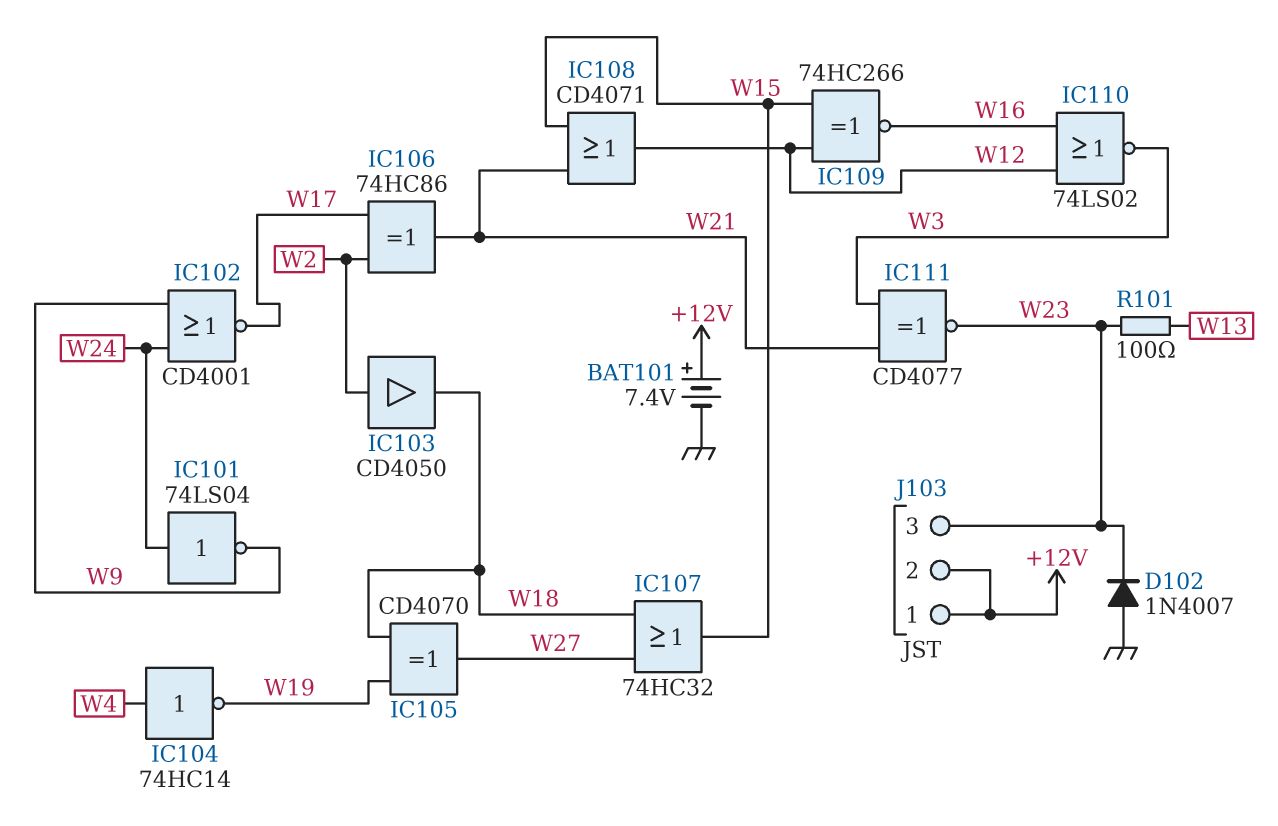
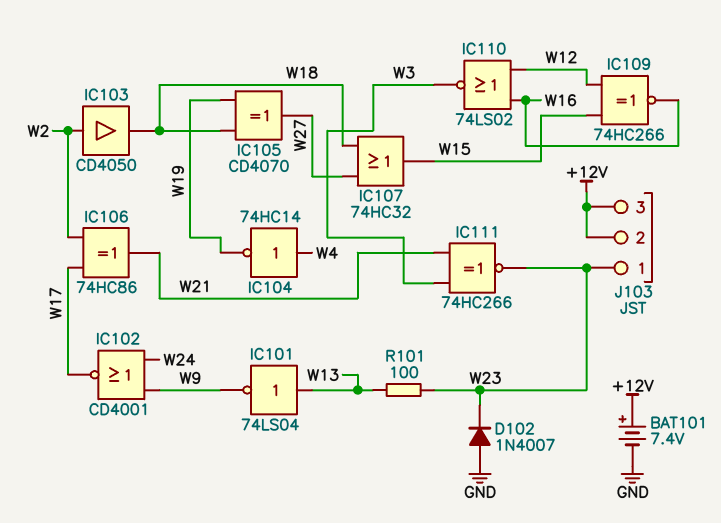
IC101: NOT 74LS04 (in W24, out W9) -> NOT 74LS04 (in W13, out W9)
IC108: OR CD4071 (in W15, in W21, out W12) -> none
IC111: XNOR CD4077 (in W3, in W21, out W23) -> XNOR 74HC266 (in W3, in W21, out W23)
J103 pin 1: +12V -> W23
J103 pin 3: W23 -> +12V

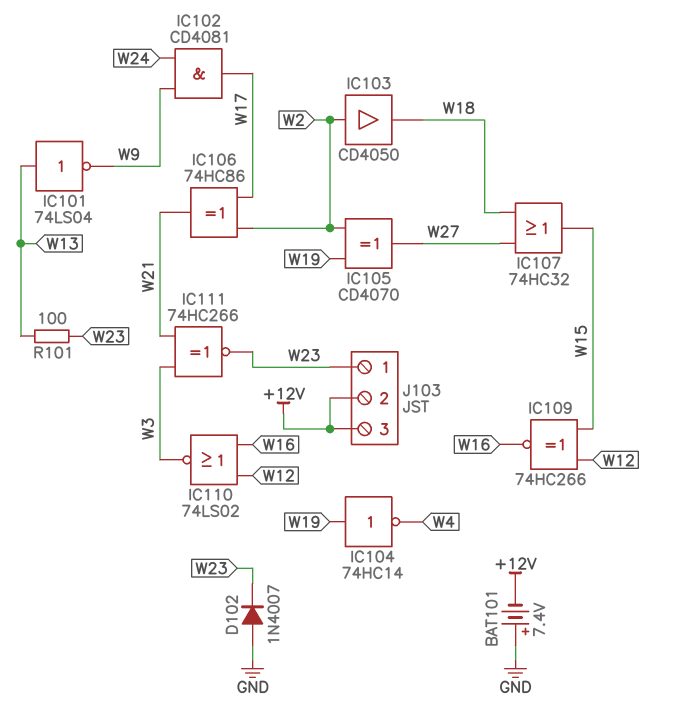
BAT101: 7.4V (plus +12V, minus GND) -> 7.4V (plus GND, minus +12V)
IC102: NOR CD4001 (in W9, in W24, out W17) -> AND CD4081 (in W9, in W24, out W17)
IC104: NOT 74HC14 (in W4, out W19) -> NOT 74HC14 (in W19, out W4)
IC105: XOR CD4070 (in W18, in W19, out W27) -> XOR CD4070 (in W2, in W19, out W27)

